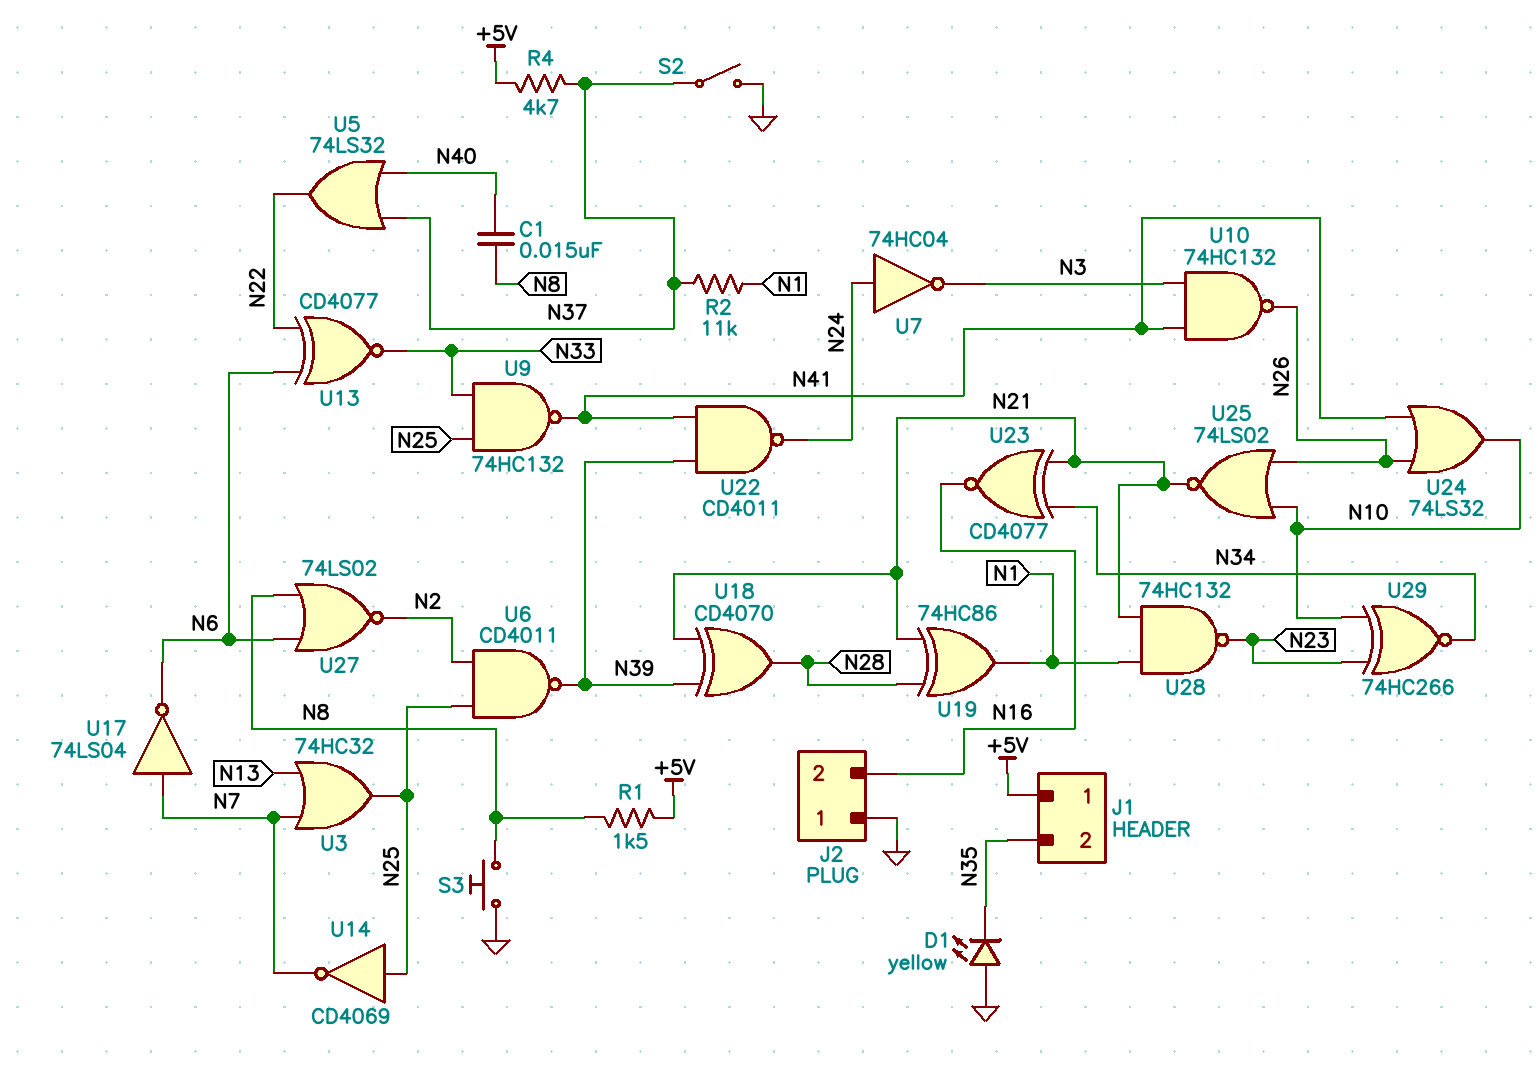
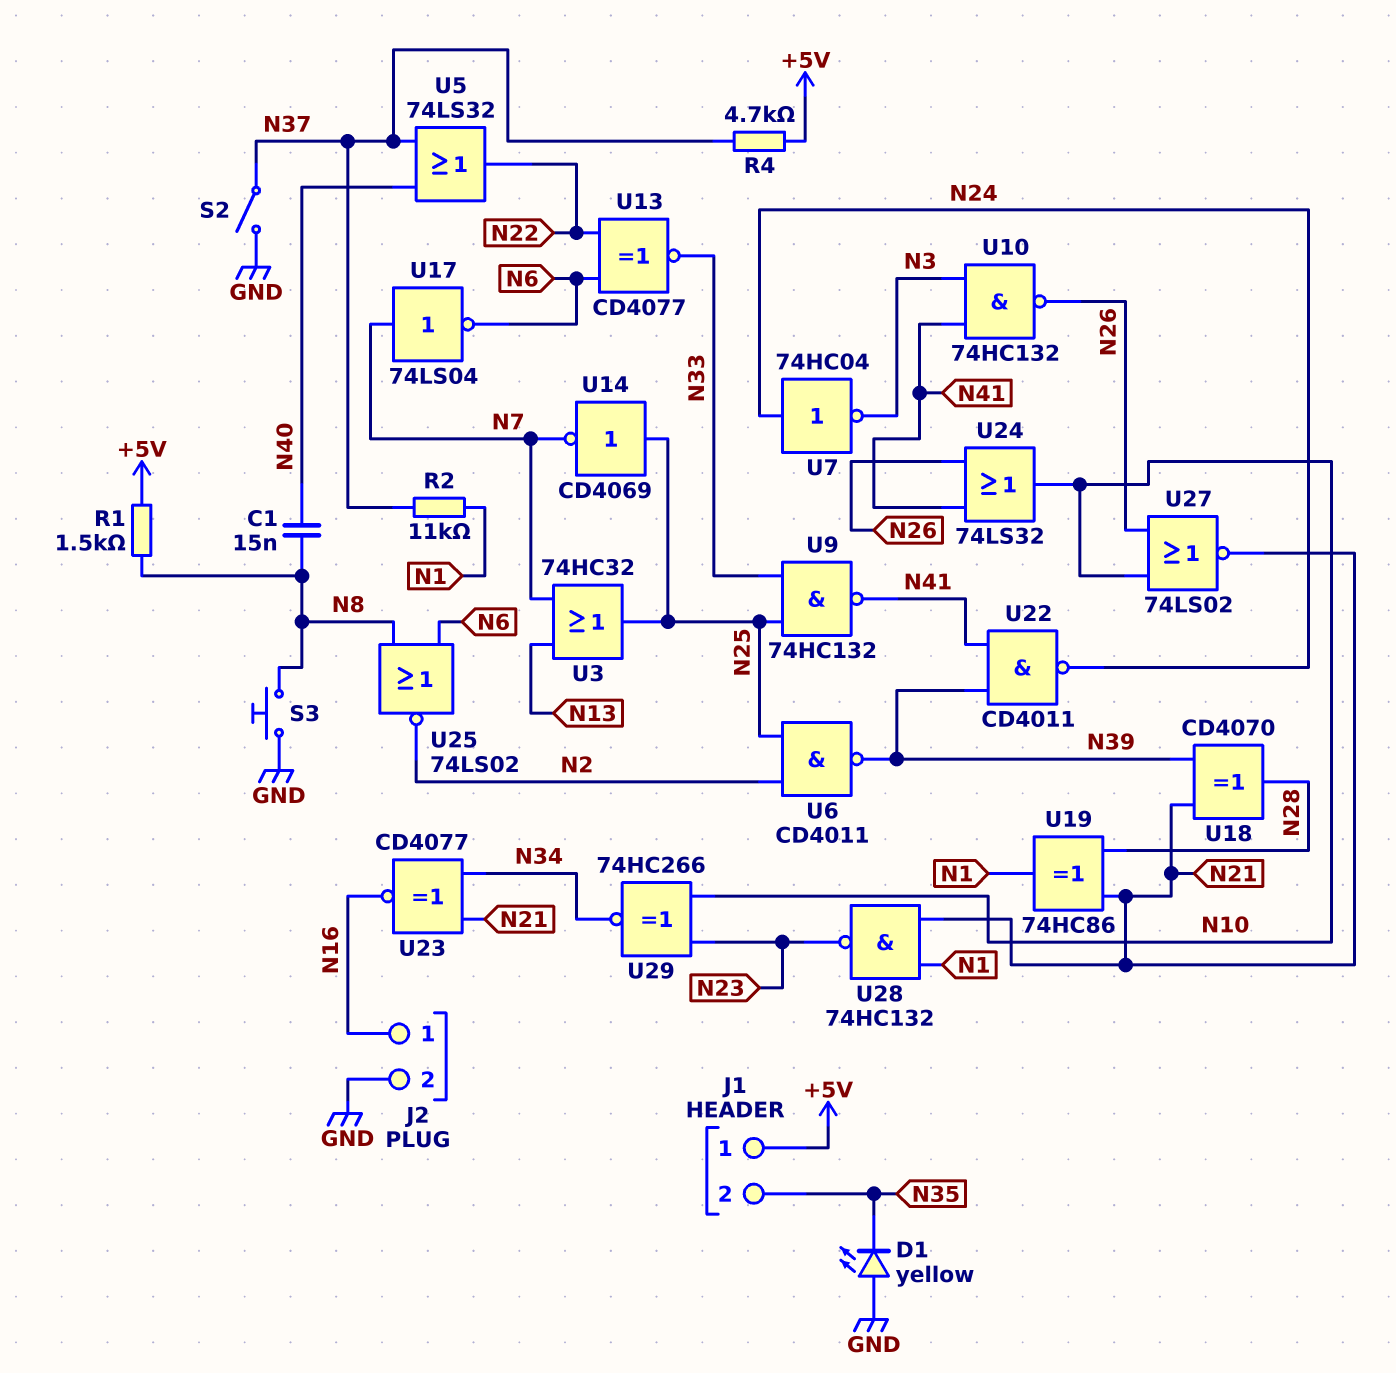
J2 pin 1: GND -> N16
J2 pin 2: N16 -> GND
U25: NOR 74LS02 (in N10, in N26, out N21) -> NOR 74LS02 (in N6, in N8, out N2)
U27: NOR 74LS02 (in N6, in N8, out N2) -> NOR 74LS02 (in N10, in N26, out N21)

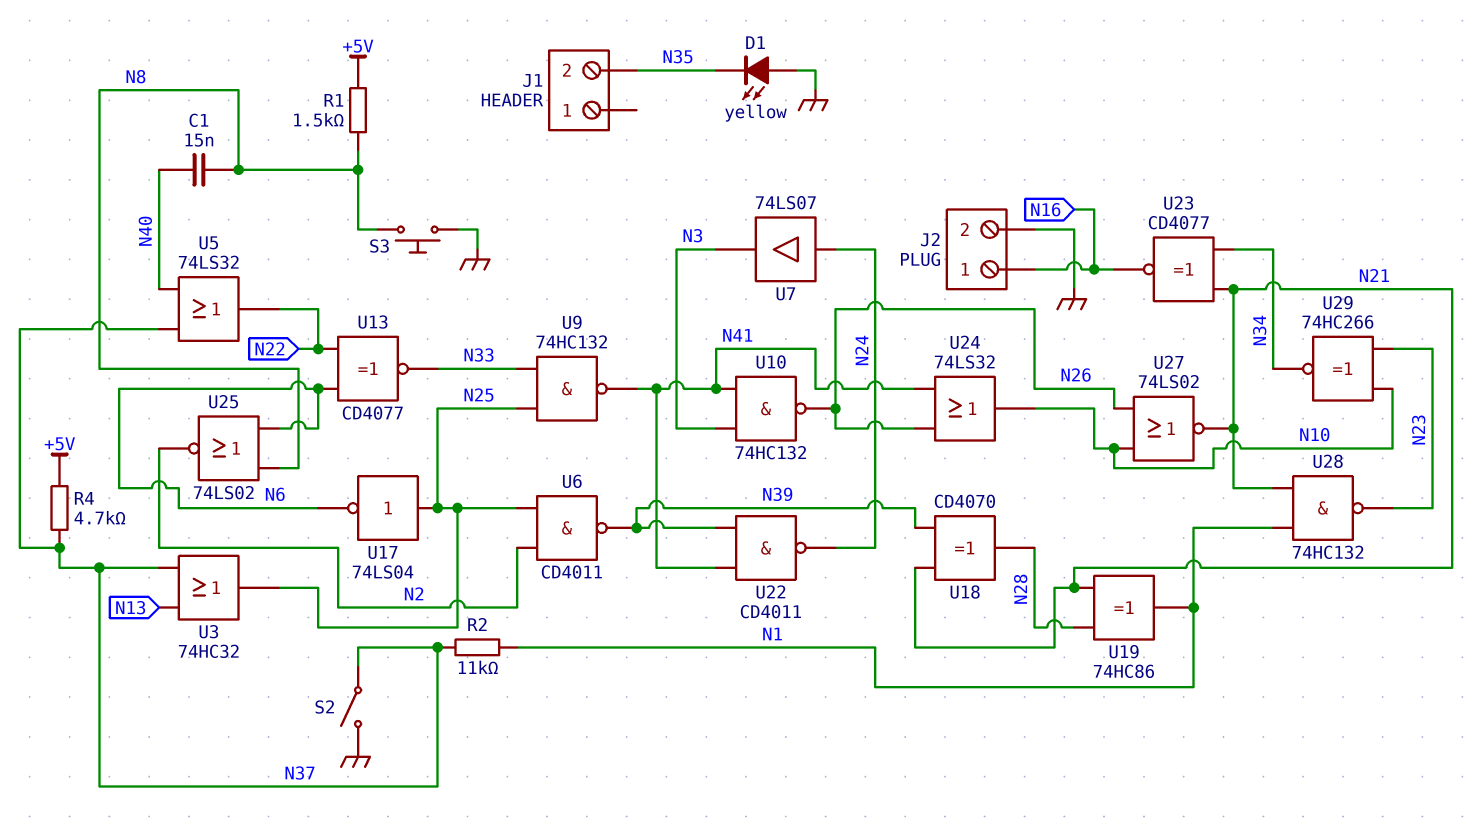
J1 pin 1: +5V -> none
U3: OR 74HC32 (in N7, in N13, out N25) -> OR 74HC32 (in N13, in N37, out N25)
U7: NOT 74HC04 (in N24, out N3) -> buffer 74LS07 (in N24, out N3)
U14: NOT CD4069 (in N25, out N7) -> none
U17: NOT 74LS04 (in N7, out N6) -> NOT 74LS04 (in N25, out N6)

